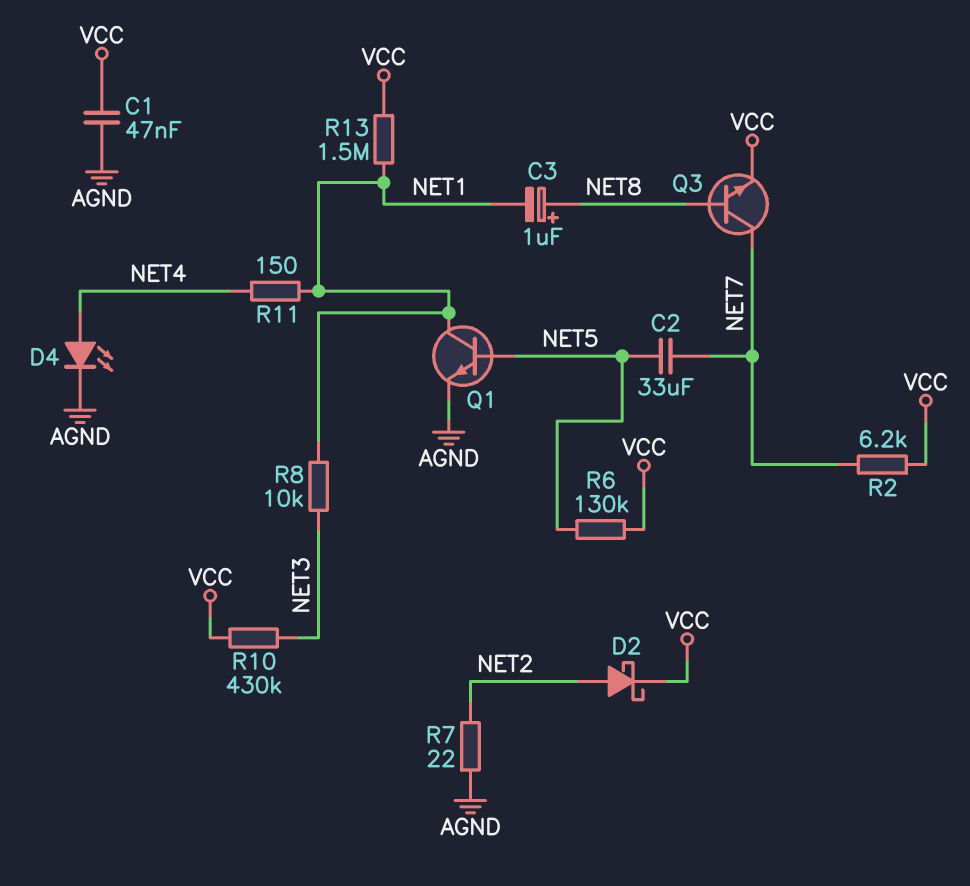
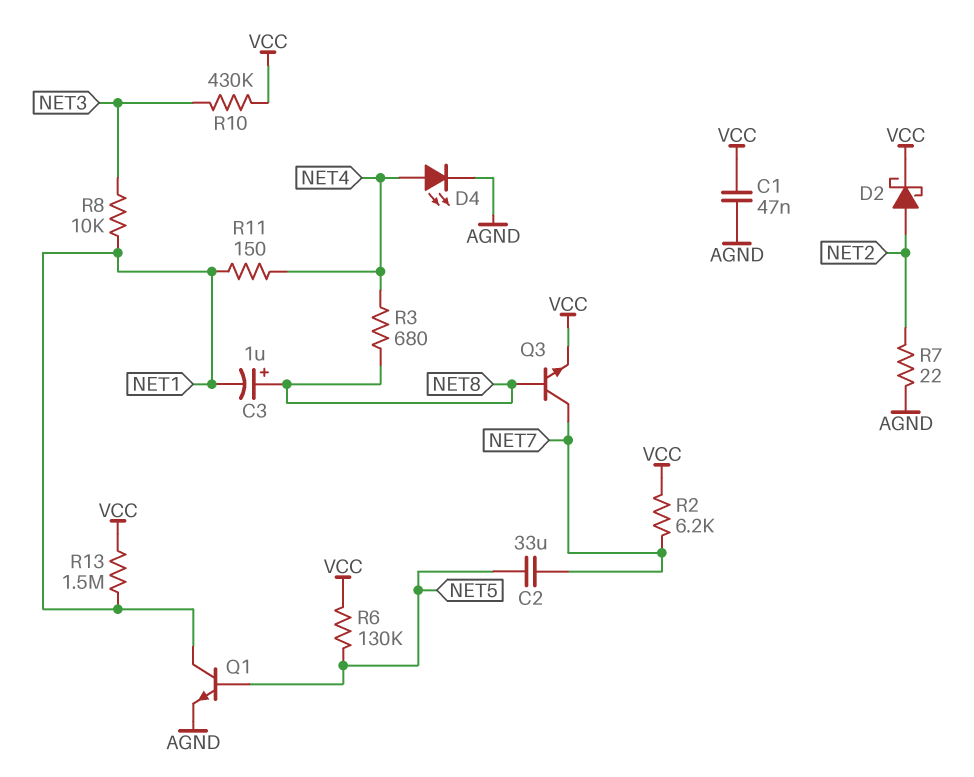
R3: none -> 680 (NET4, NET8)

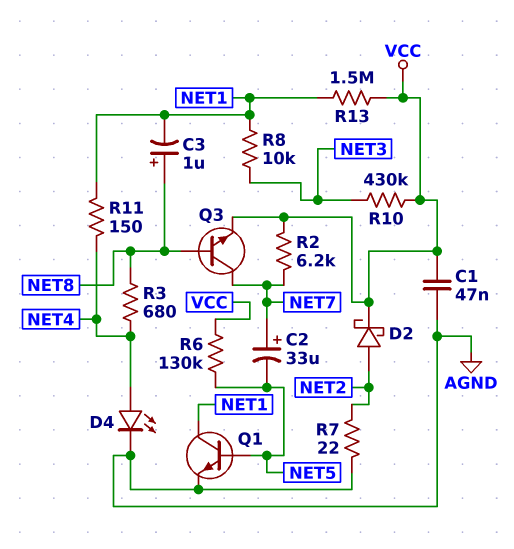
C2: 33uF (NET5, NET7) -> 33uF (plus NET7, minus NET5)

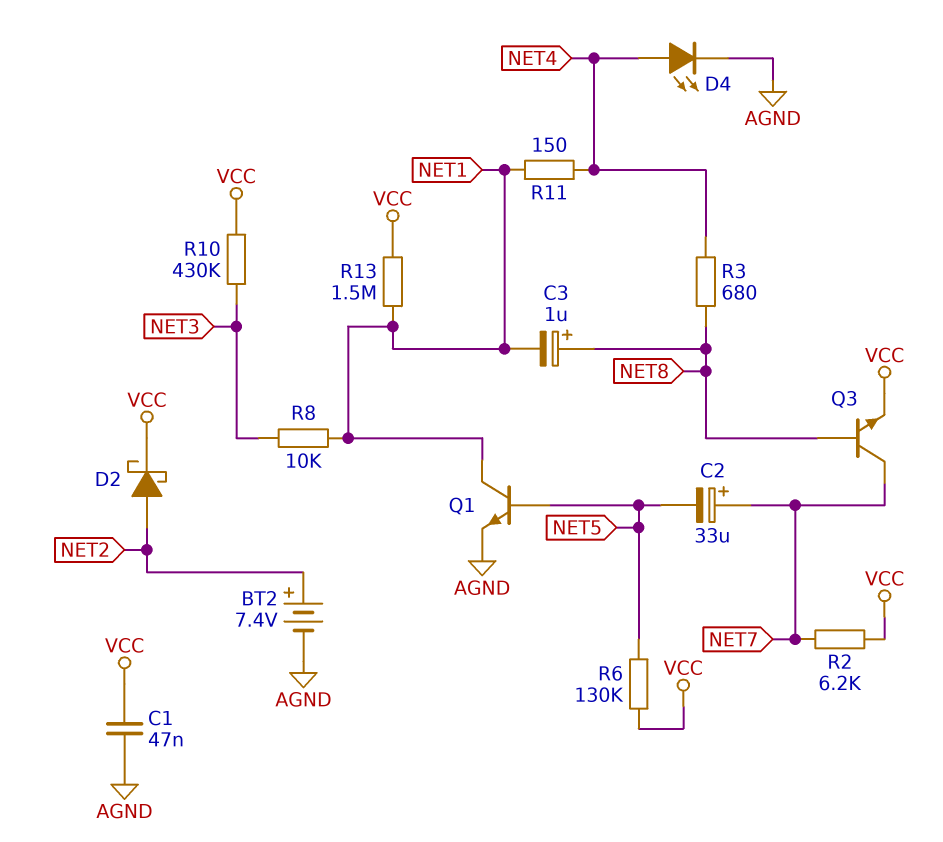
BT2: none -> 7.4V (plus NET2, minus AGND)
R7: 22 (AGND, NET2) -> none

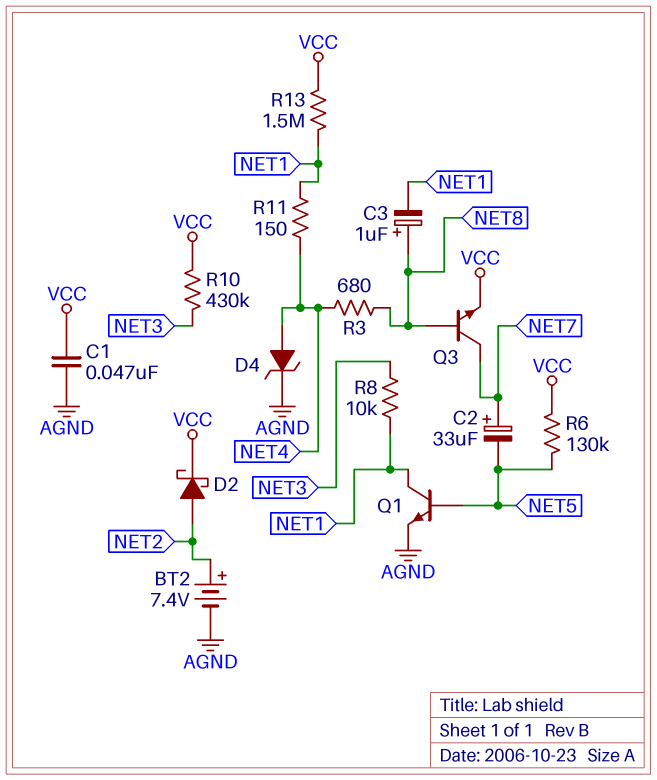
D4: LED (A NET4, K AGND) -> zener (A NET4, K AGND)
R2: 6.2k (NET7, VCC) -> none

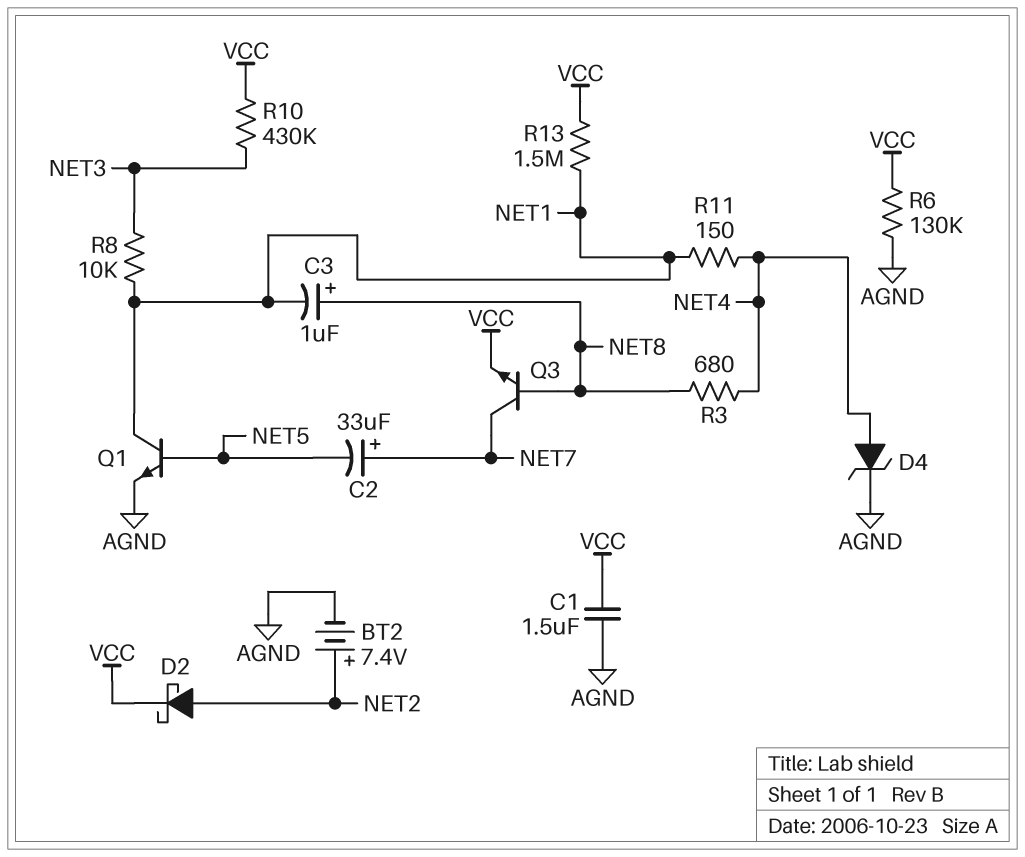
C1: 47nF (AGND, VCC) -> 1.5uF (AGND, VCC)
R6: 130k (NET5, VCC) -> 130k (AGND, VCC)

